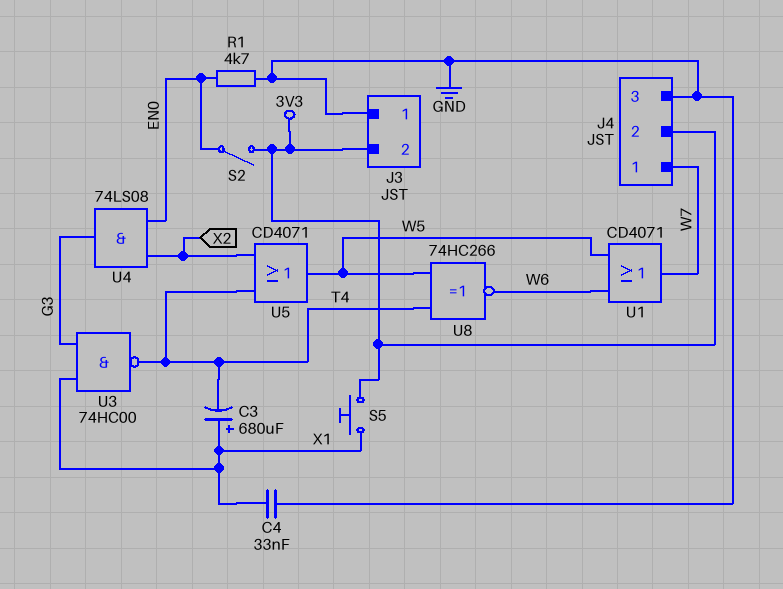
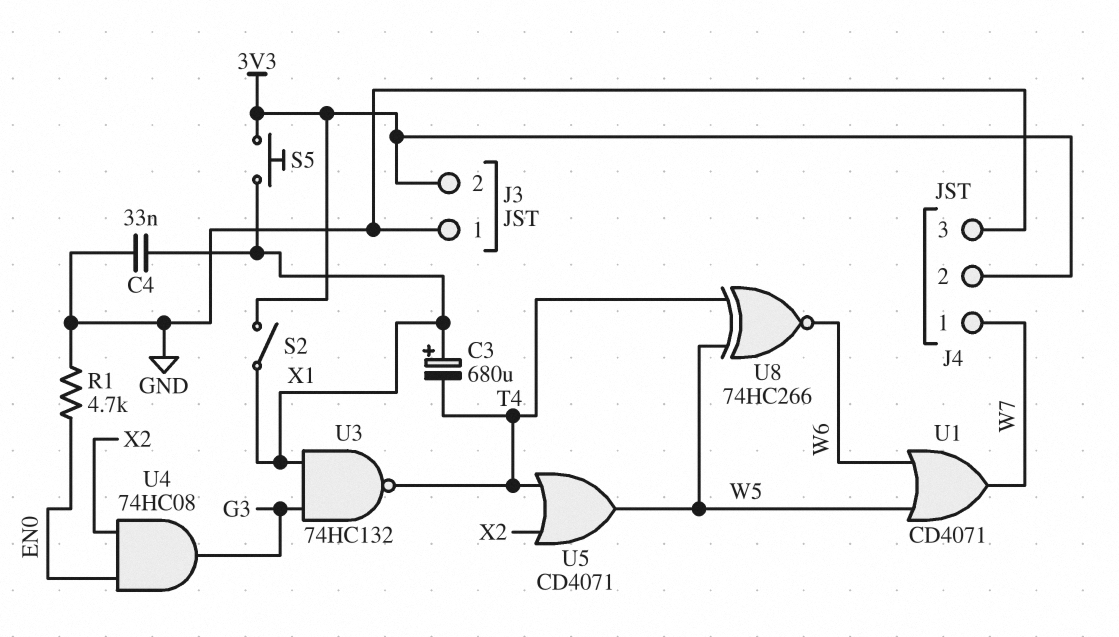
S2: switch (3V3, EN0) -> switch (3V3, X1)
U3: NAND 74HC00 (in G3, in X1, out T4) -> NAND 74HC132 (in G3, in X1, out T4)
U4: AND 74LS08 (in EN0, in X2, out G3) -> AND 74HC08 (in EN0, in X2, out G3)

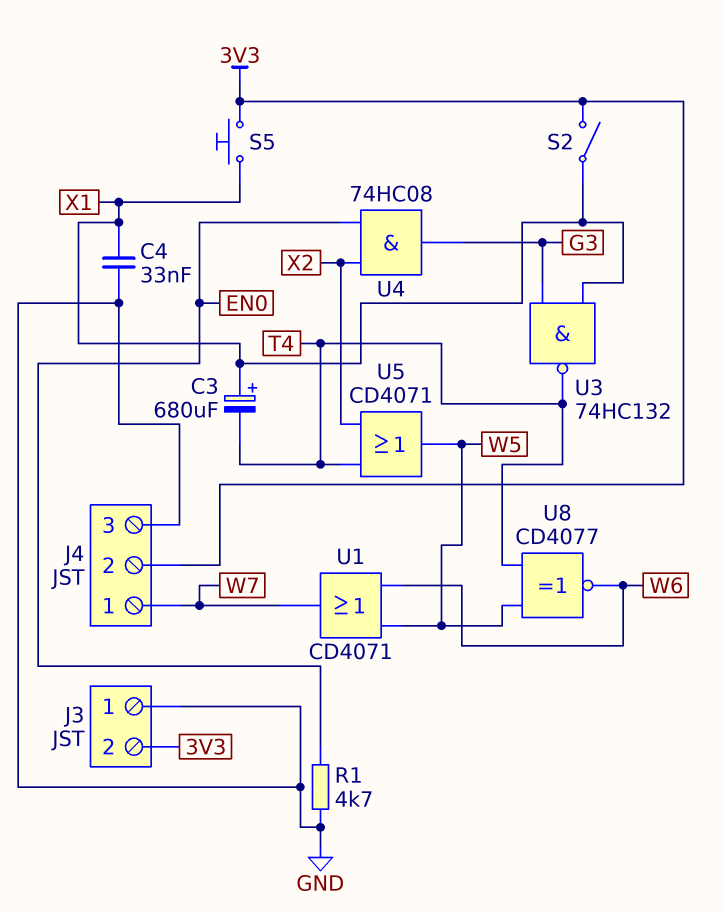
U8: XNOR 74HC266 (in T4, in W5, out W6) -> XNOR CD4077 (in T4, in W5, out W6)

